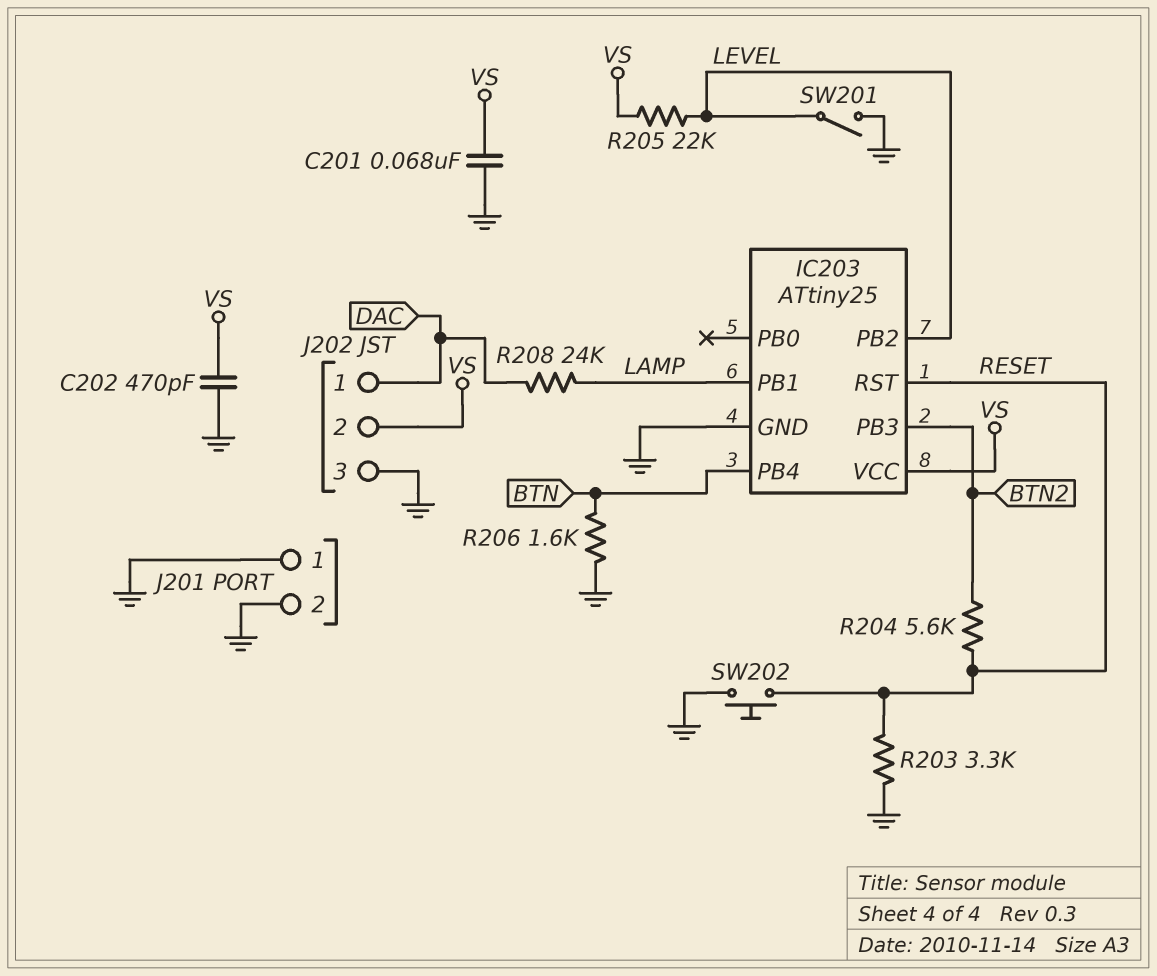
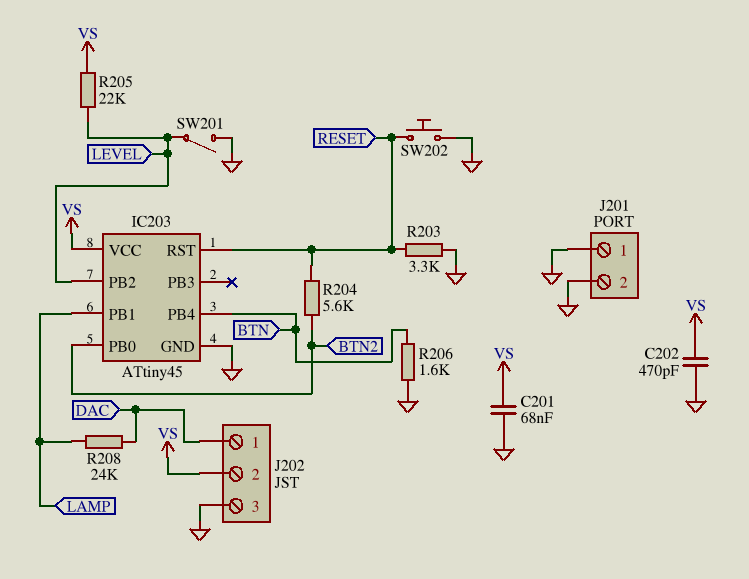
IC203: ATtiny25 -> ATtiny45
IC203 pin PB0: none -> BTN2
IC203 pin PB3: BTN2 -> none

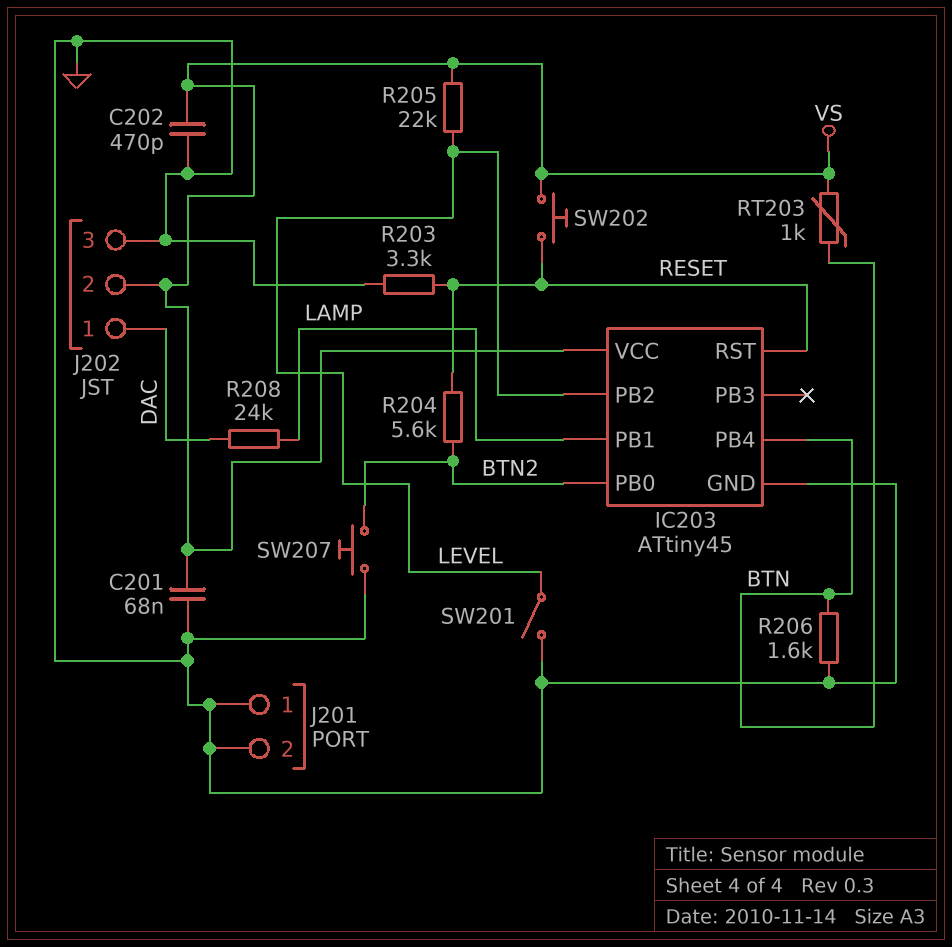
RT203: none -> 1k (BTN, VS)
SW202: button (GND, RESET) -> button (RESET, VS)
SW207: none -> button (BTN2, GND)

